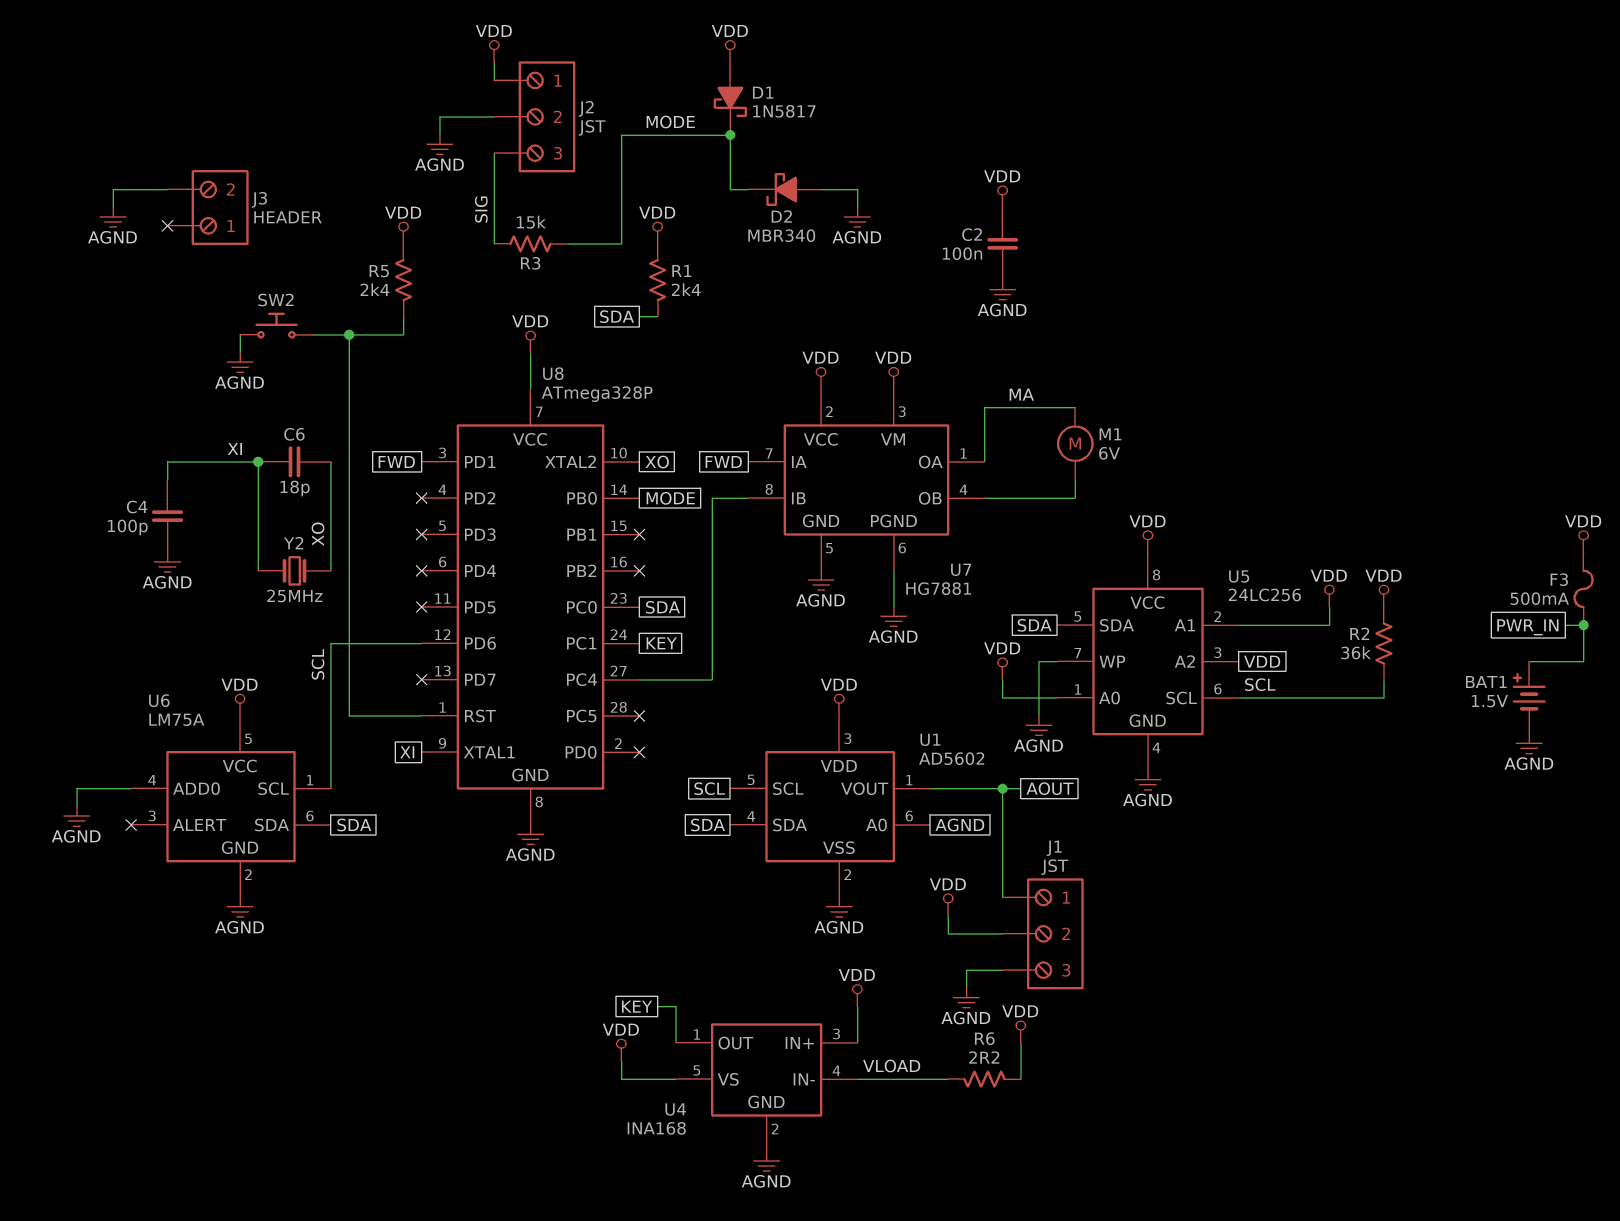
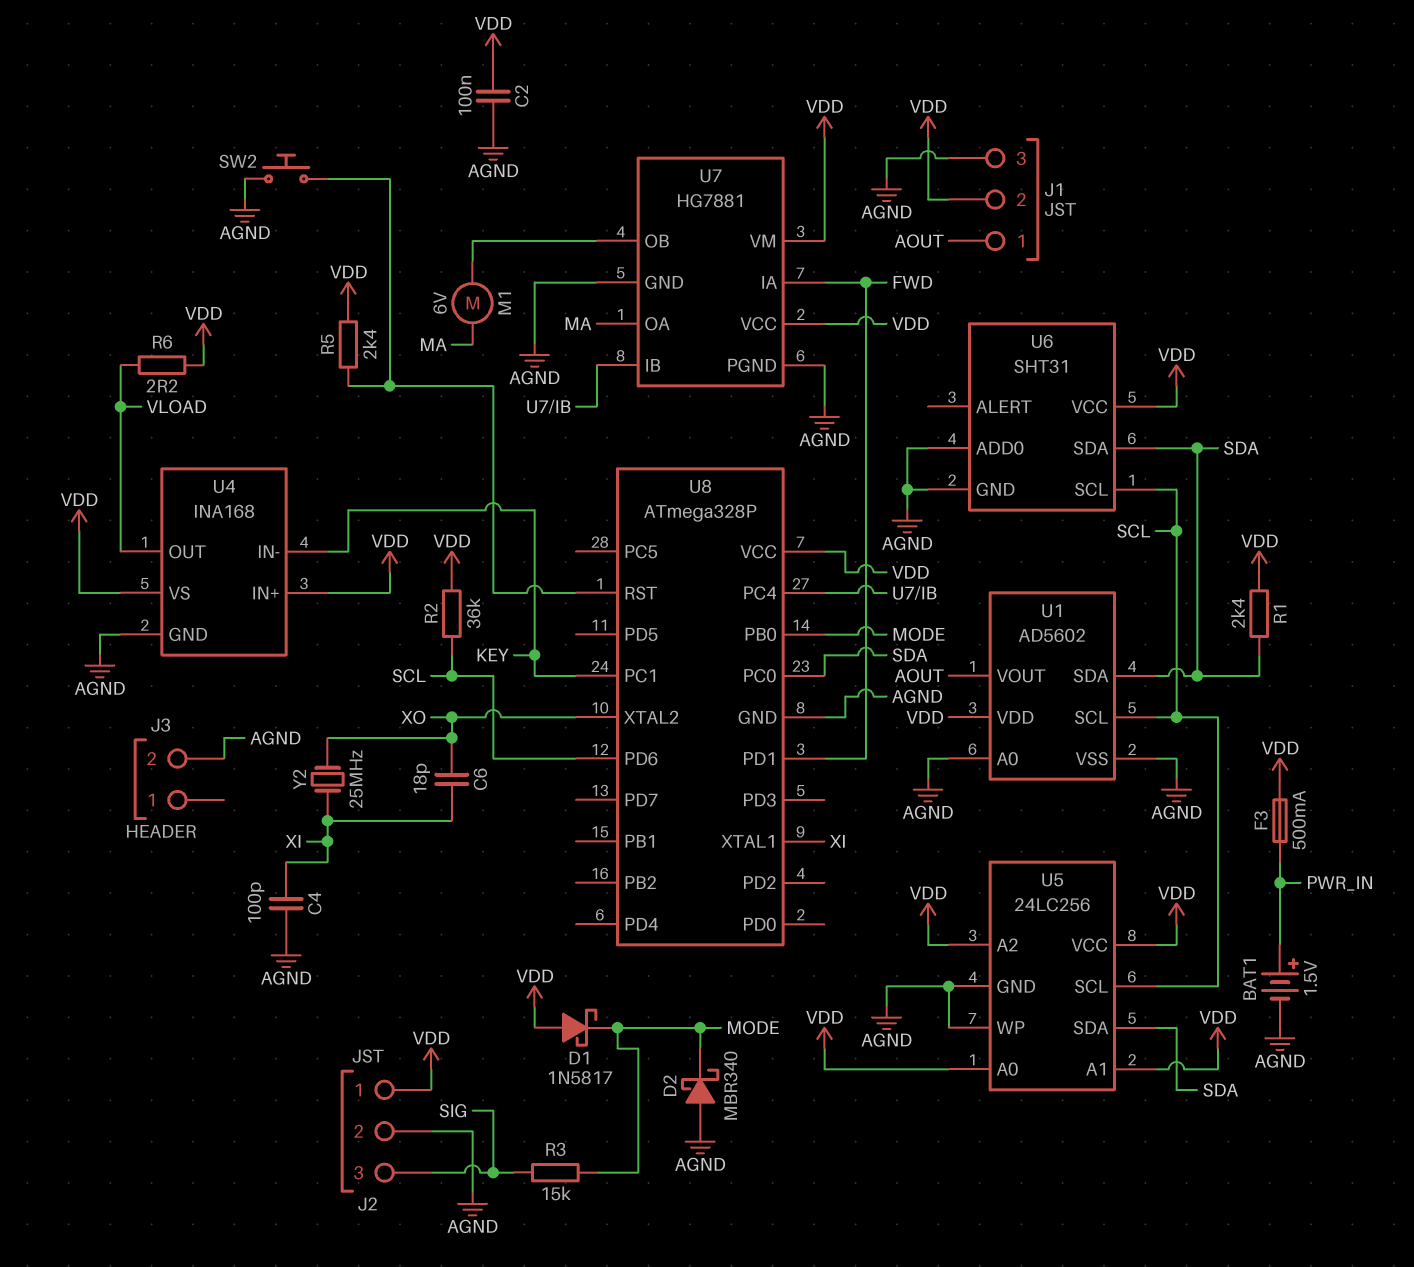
U4 pin IN-: VLOAD -> KEY
U4 pin OUT: KEY -> VLOAD
U6: LM75A -> SHT31

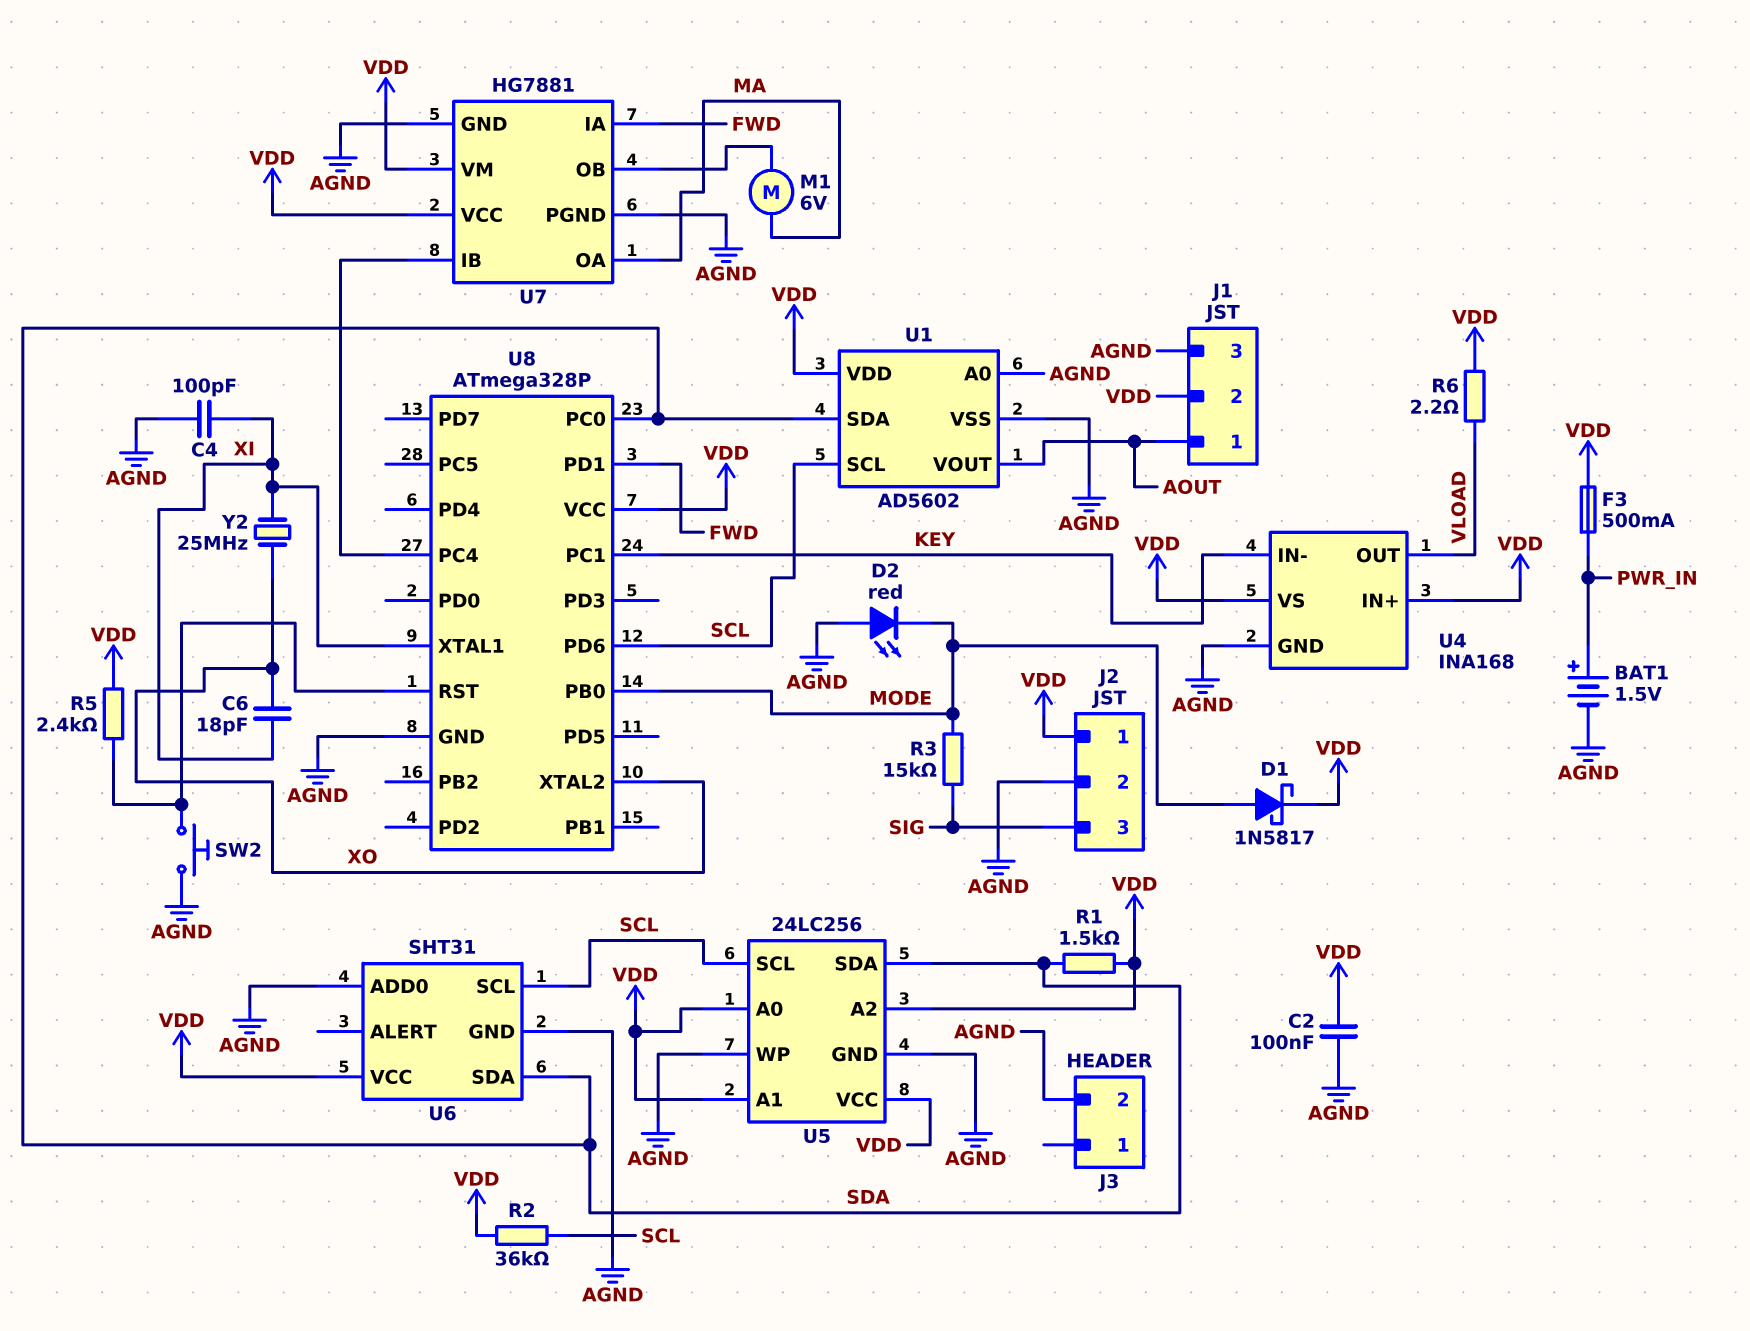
D1: schottky 1N5817 (A VDD, K MODE) -> schottky 1N5817 (A MODE, K VDD)
D2: schottky MBR340 (A AGND, K MODE) -> LED red (A AGND, K MODE)
R1: 2.4k (SDA, VDD) -> 1.5k (SDA, VDD)

